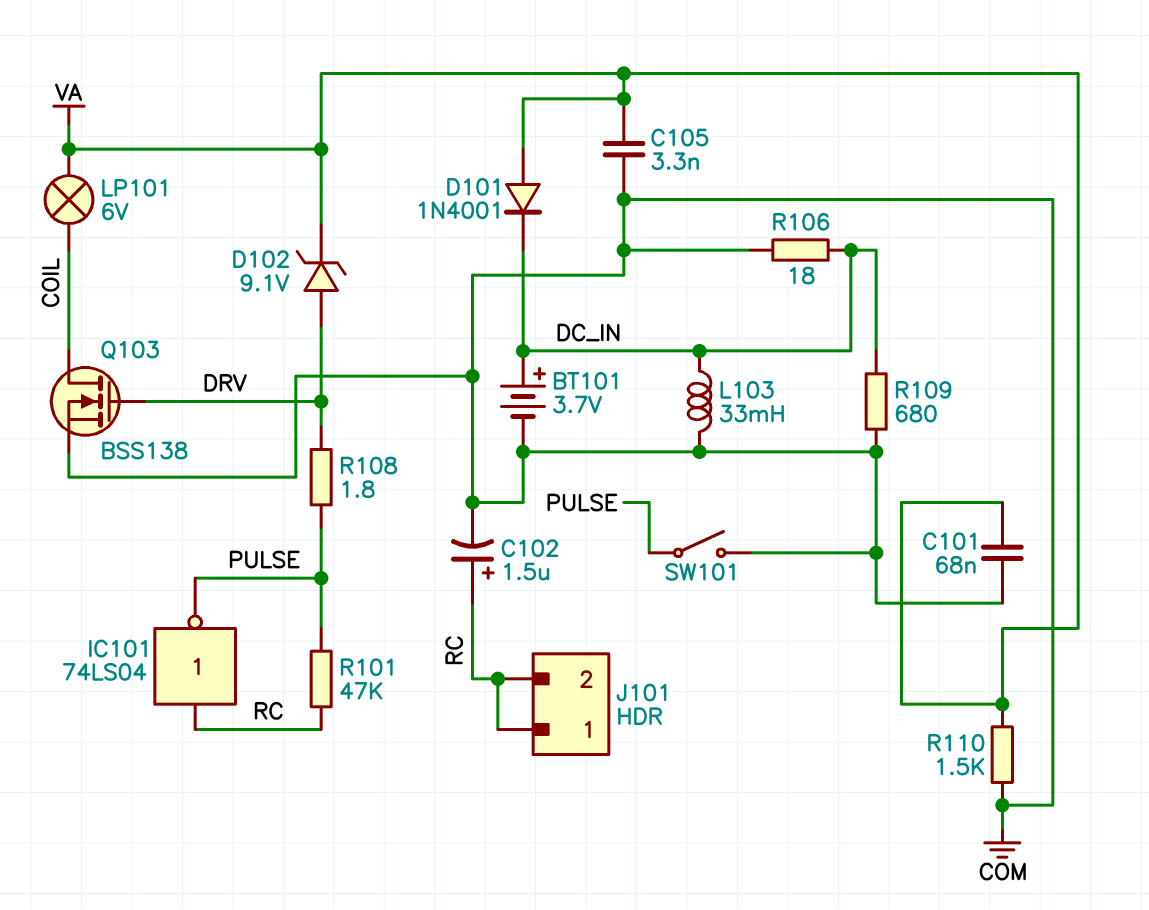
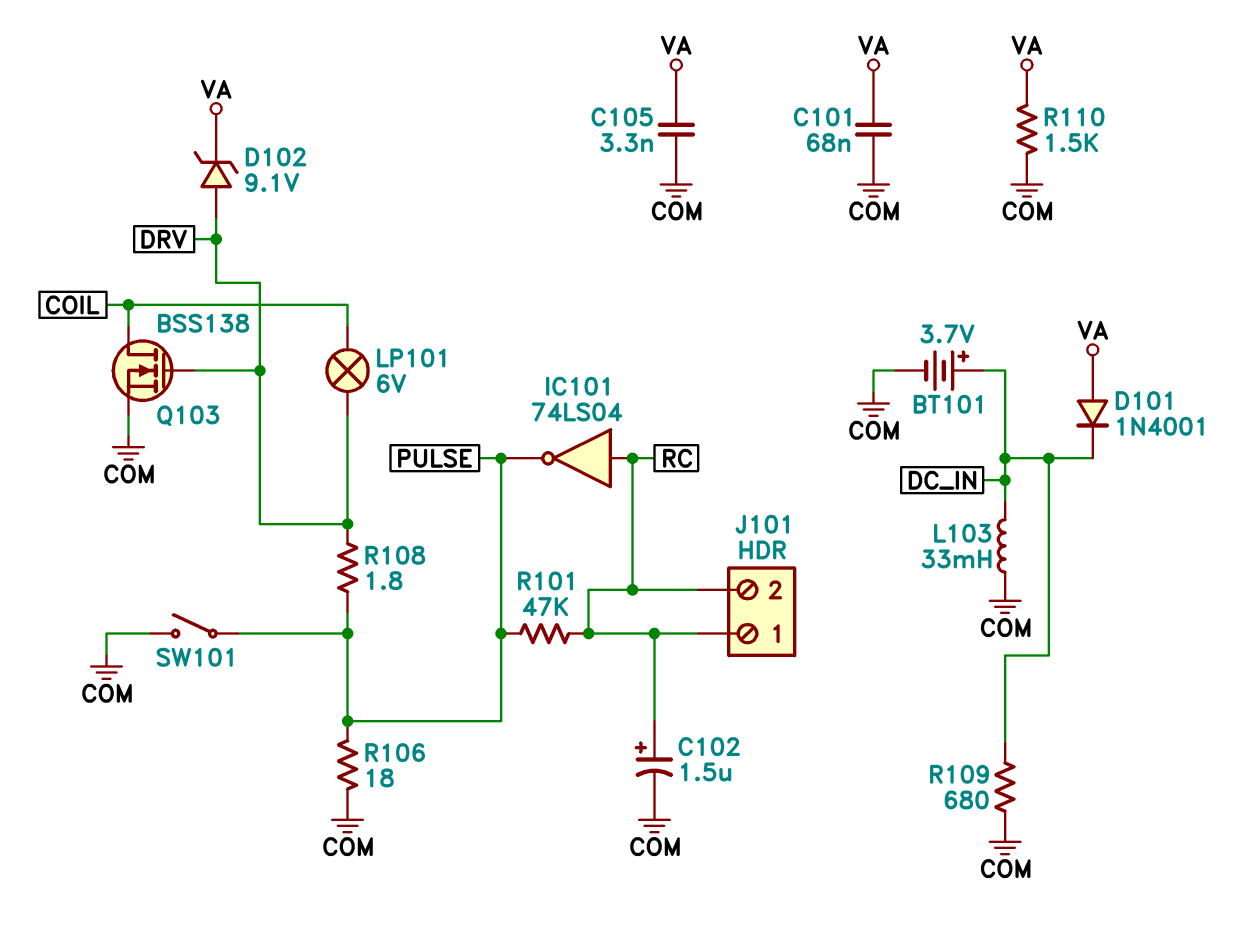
LP101: lamp 6V (COIL, VA) -> lamp 6V (COIL, DRV)
R106: 18 (COM, DC_IN) -> 18 (COM, PULSE)

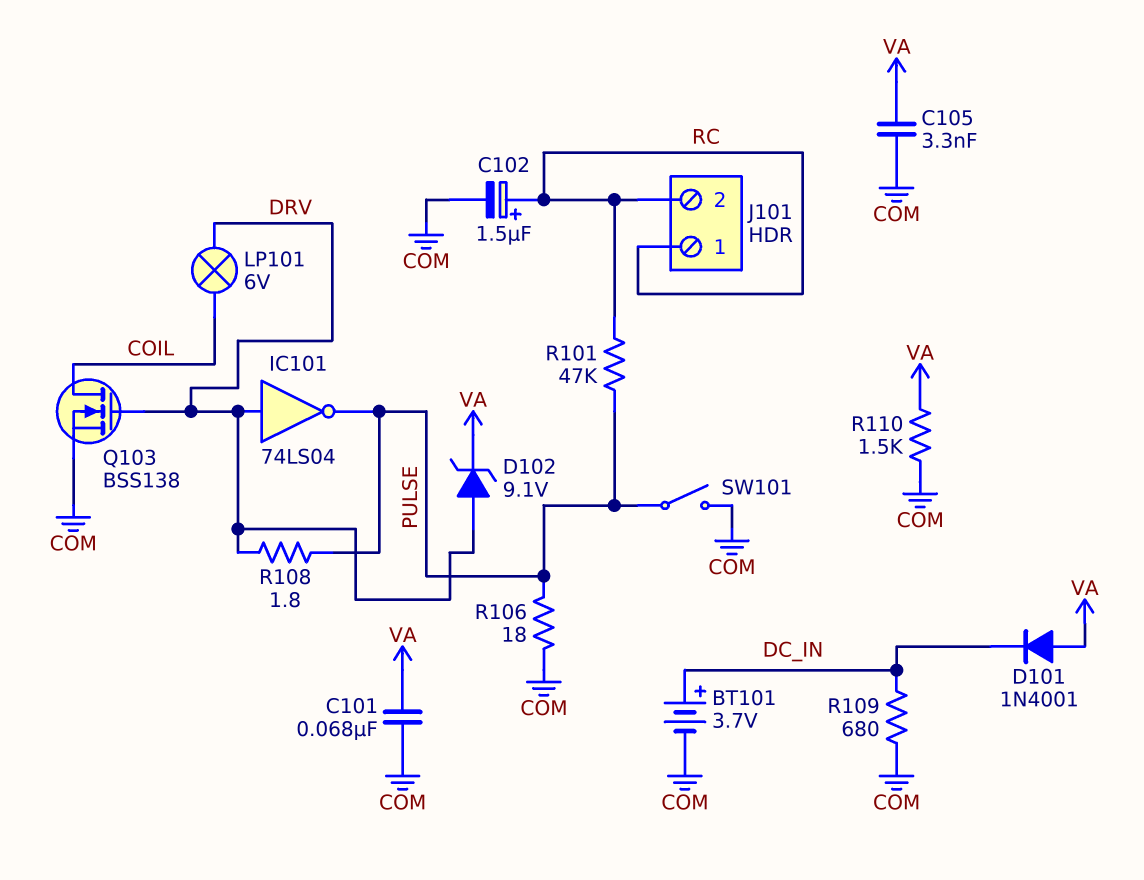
IC101: NOT 74LS04 (in RC, out PULSE) -> NOT 74LS04 (in DRV, out PULSE)
L103: 33mH (COM, DC_IN) -> none

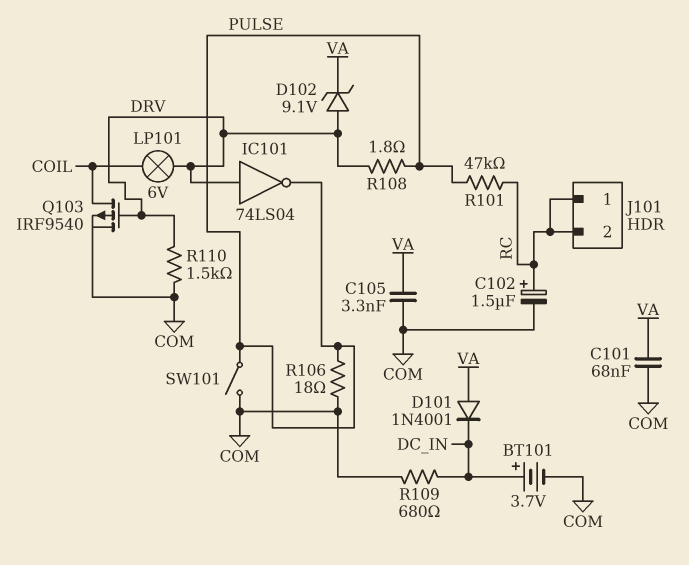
Q103: NMOS BSS138 (G DRV, D COIL, S COM) -> PMOS IRF9540 (G DRV, D COIL, S COM)
R110: 1.5k (COM, VA) -> 1.5k (COM, DRV)

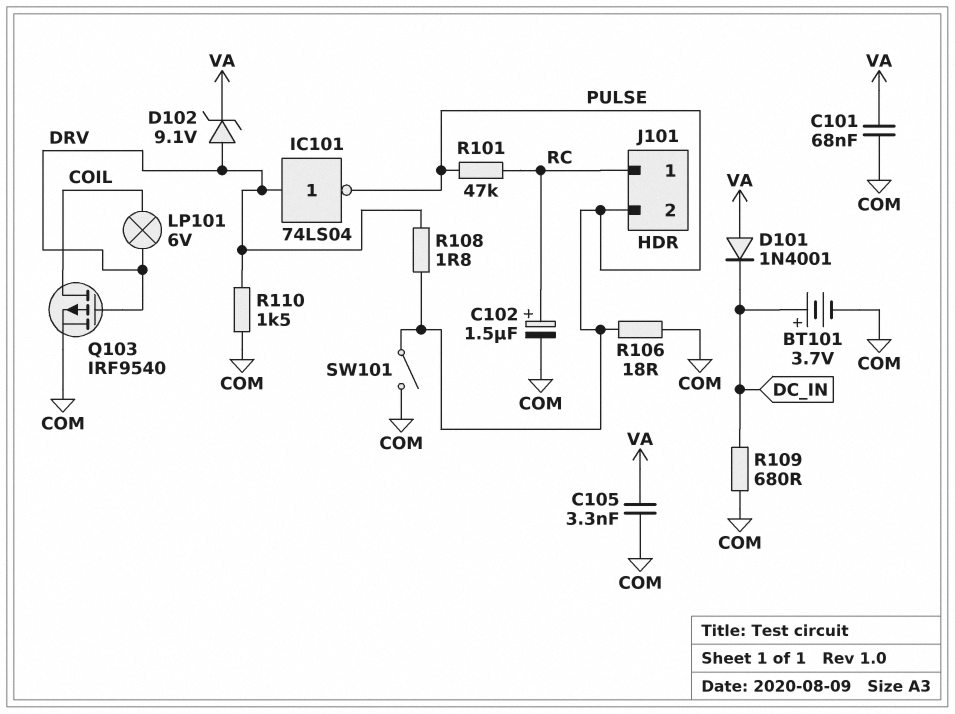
J101 pin 2: RC -> PULSE

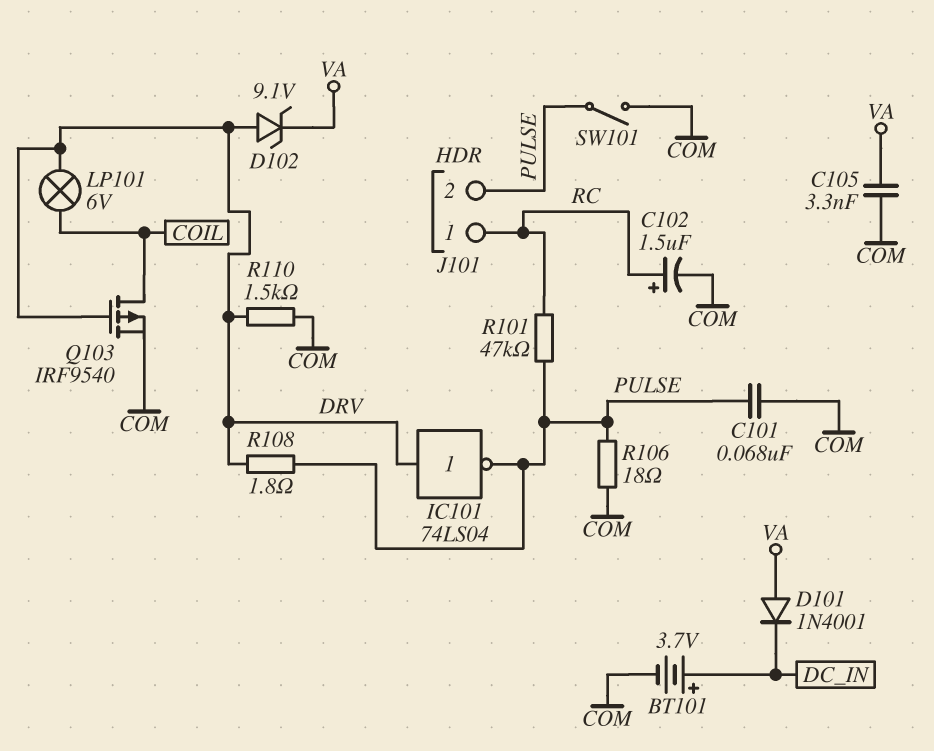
C101: 68nF (COM, VA) -> 68nF (COM, PULSE)
R109: 680 (COM, DC_IN) -> none

